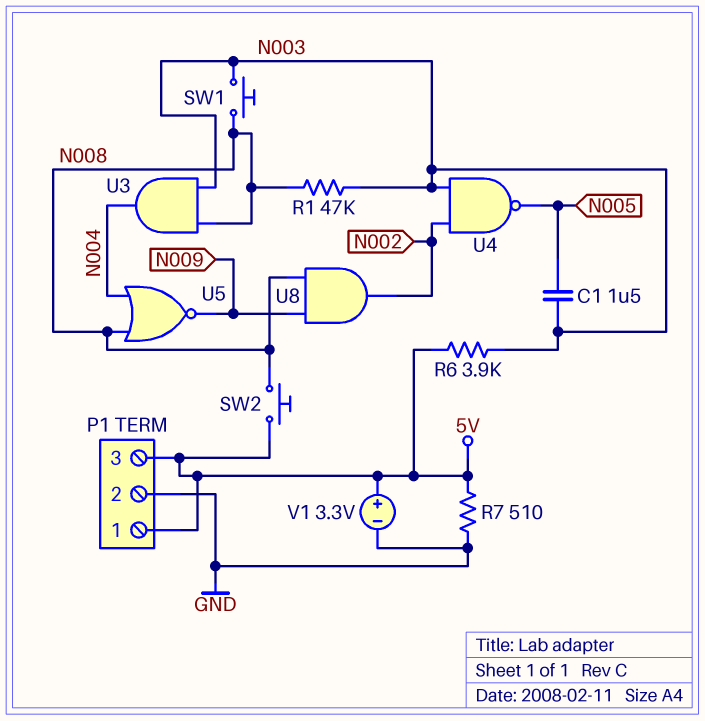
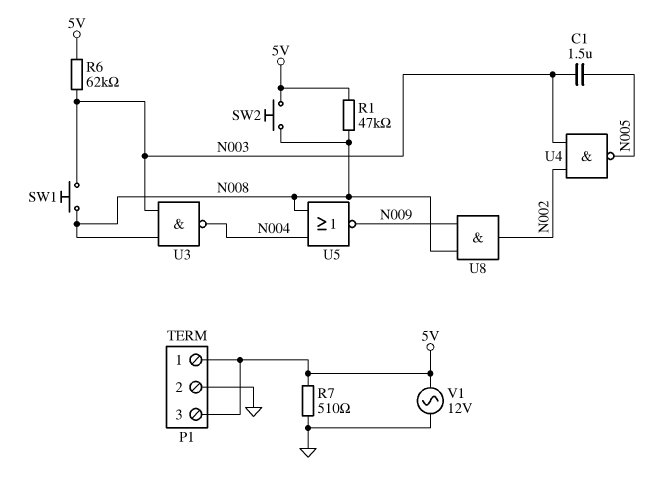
R1: 47k (N003, N008) -> 47k (5V, N008)
R6: 3.9k (5V, N003) -> 62k (5V, N003)
U3: AND (in N003, in N008, out N004) -> NAND (in N003, in N008, out N004)
V1: 3.3V (plus 5V, minus GND) -> AC 12V (5V, GND)

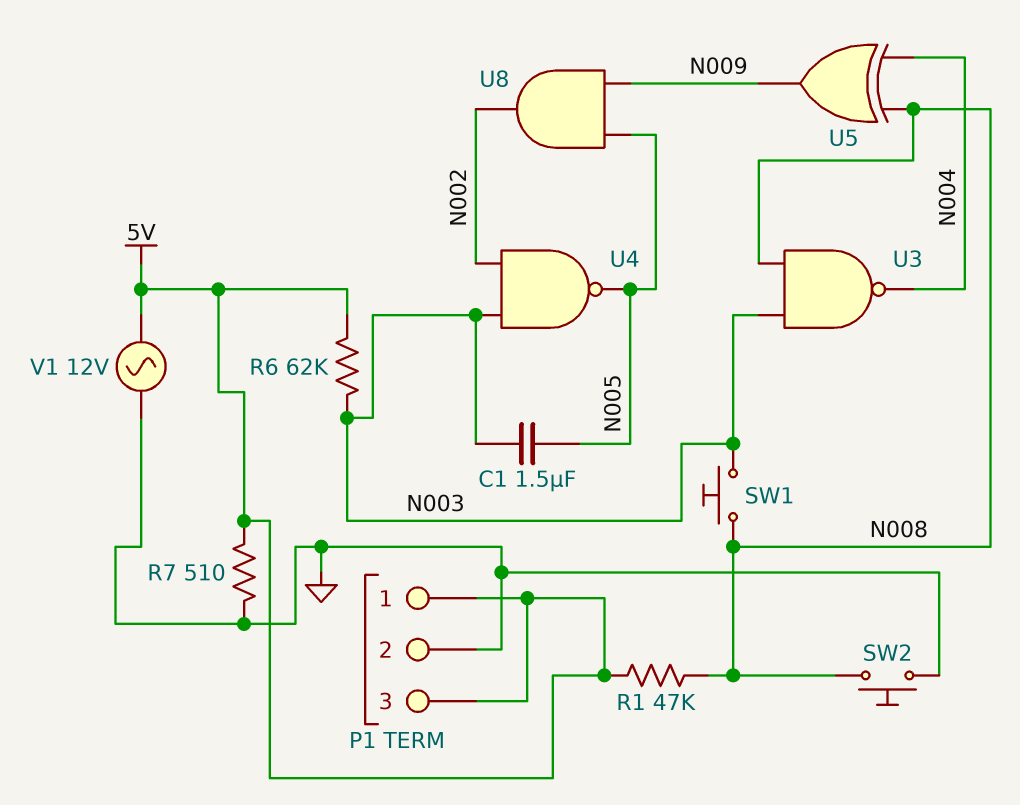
SW2: button (5V, N008) -> button (GND, N008)
U5: NOR (in N004, in N008, out N009) -> XOR (in N004, in N008, out N009)
U8: AND (in N008, in N009, out N002) -> AND (in N005, in N009, out N002)

